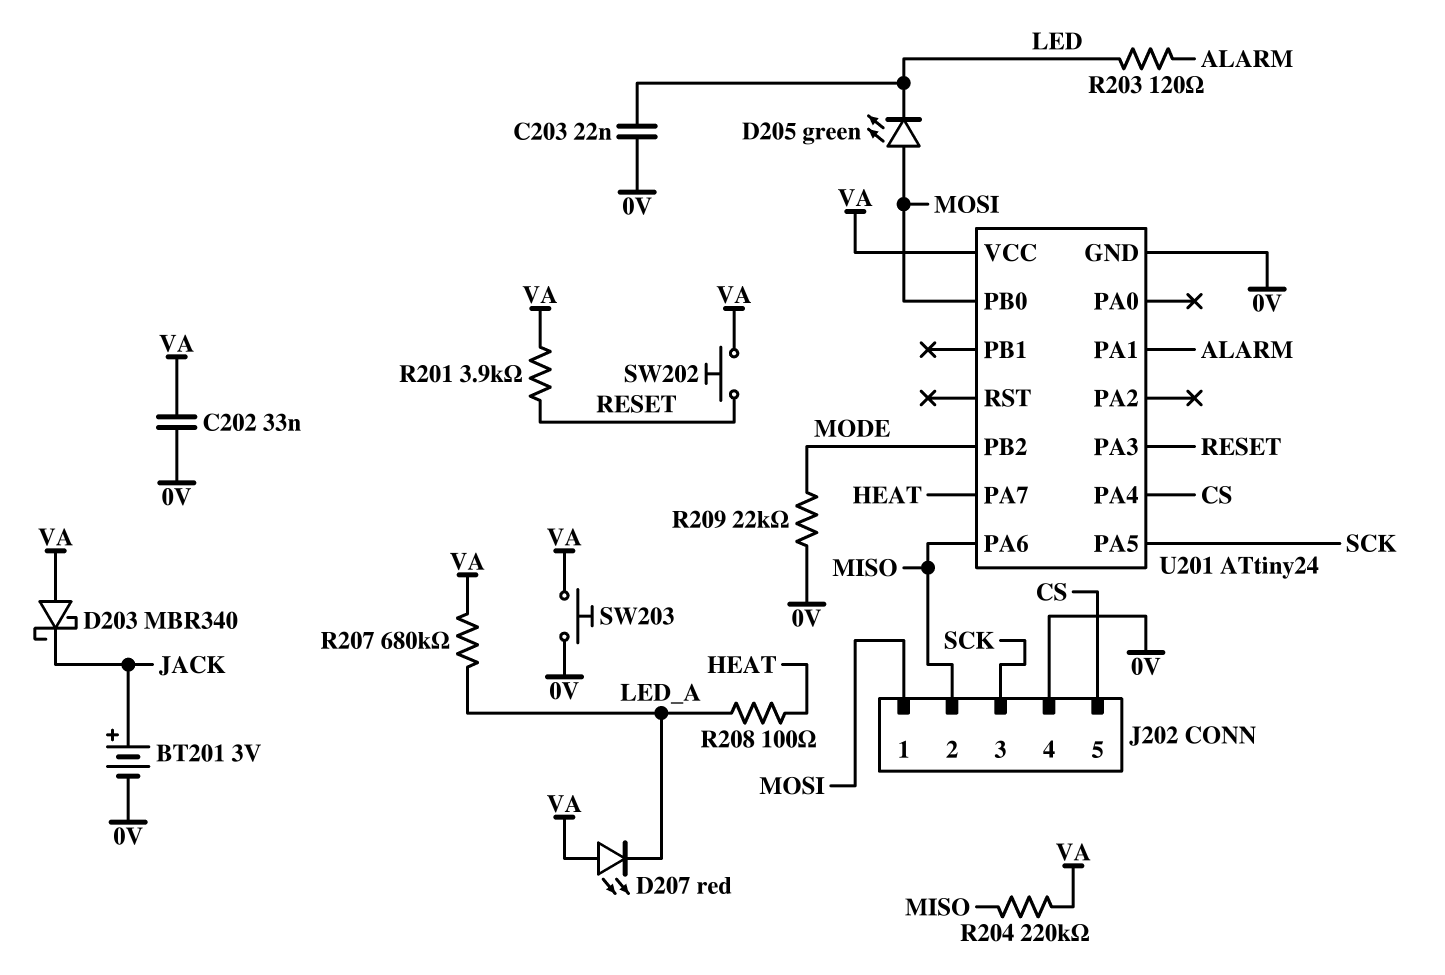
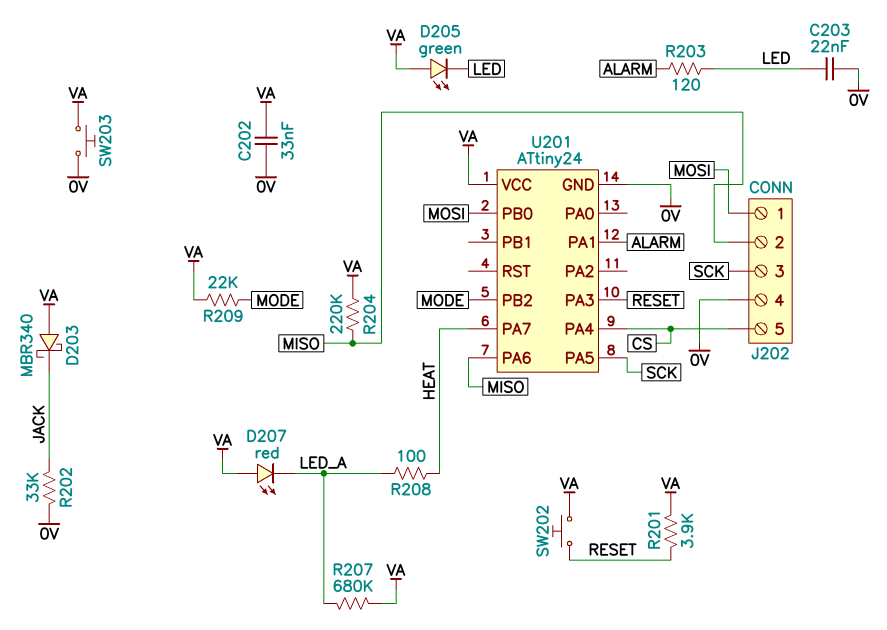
BT201: 3V (plus JACK, minus 0V) -> none
D205: LED green (A MOSI, K LED) -> LED green (A VA, K LED)
R202: none -> 33k (0V, JACK)
R209: 22k (0V, MODE) -> 22k (MODE, VA)

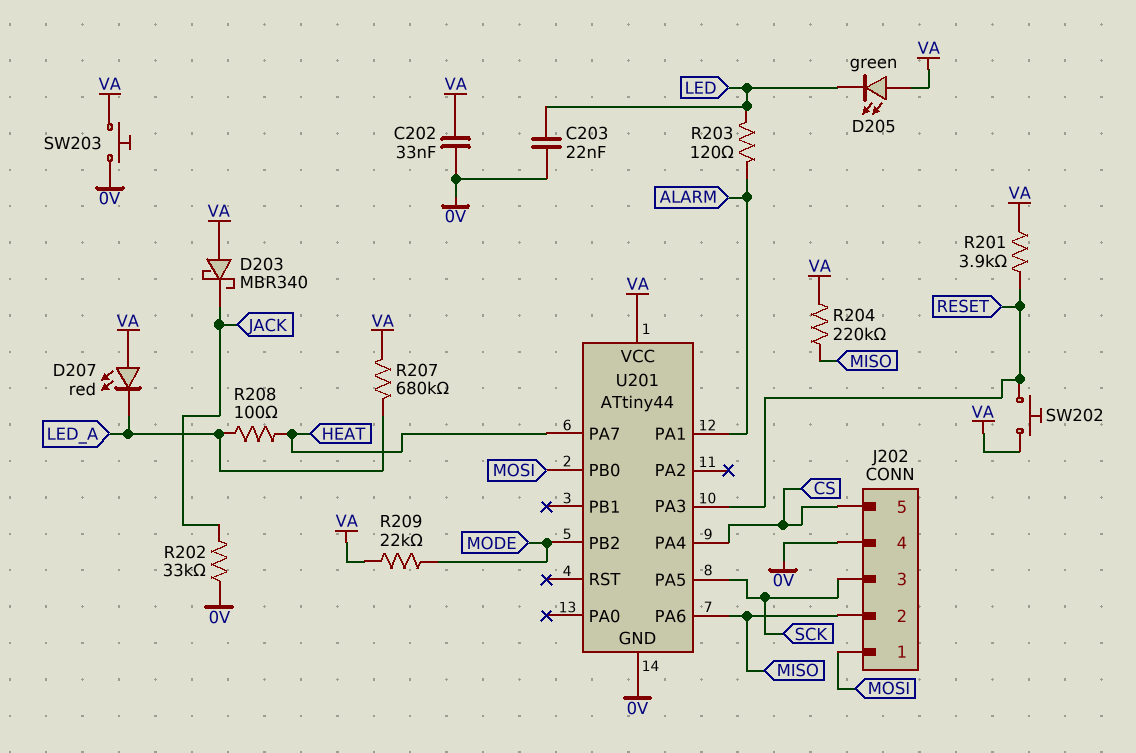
U201: ATtiny24 -> ATtiny44

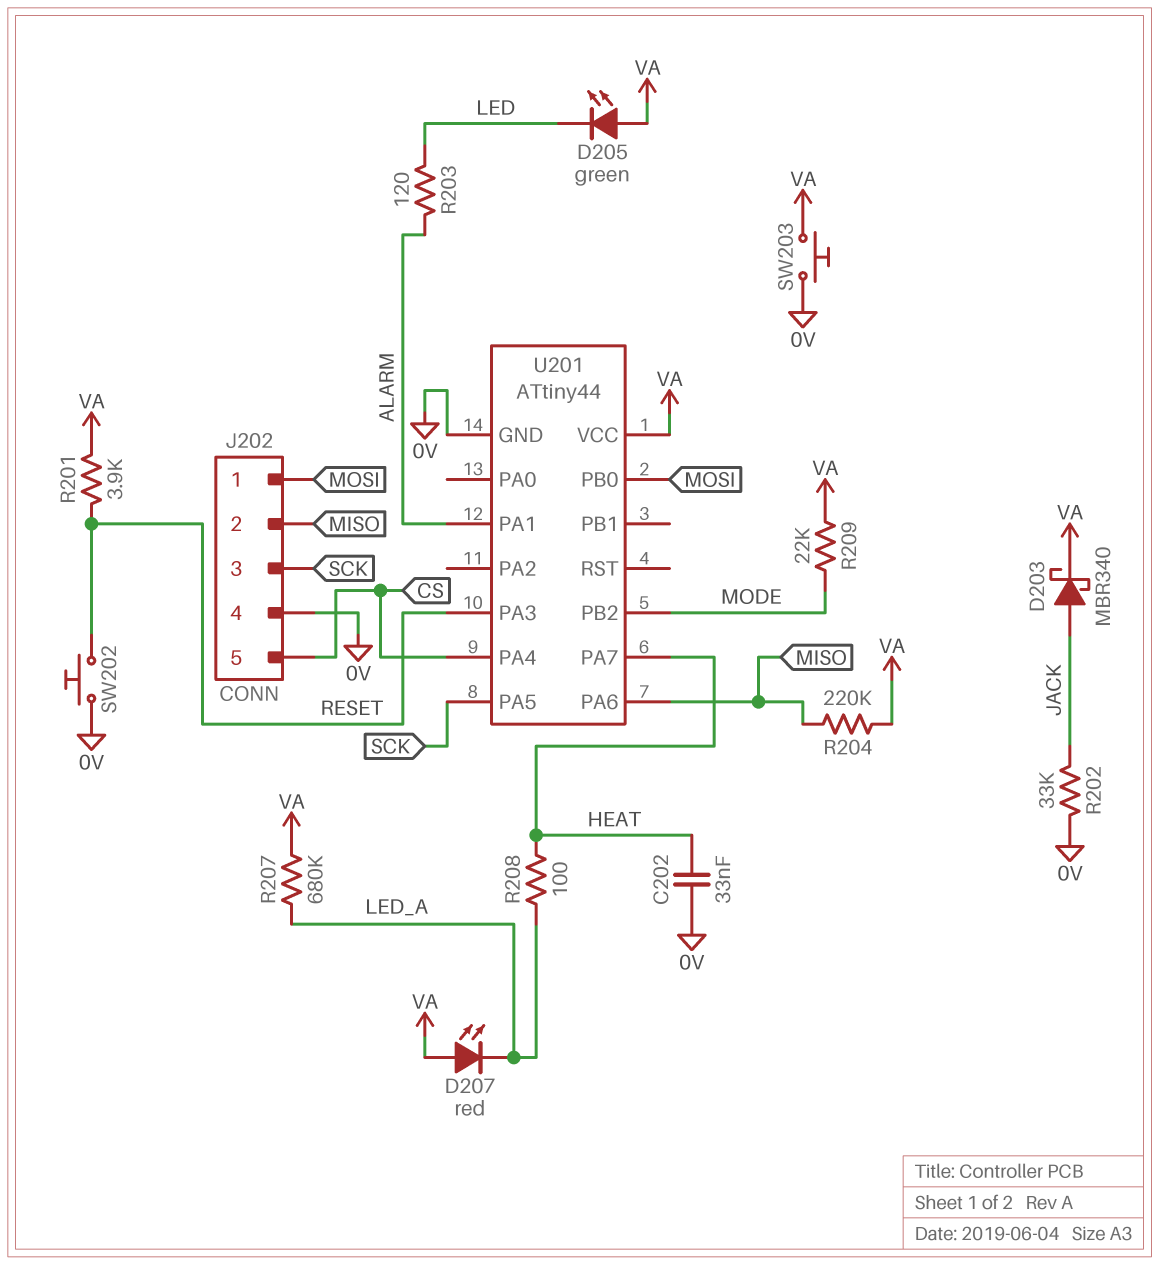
C202: 33nF (0V, VA) -> 33nF (0V, HEAT)
C203: 22nF (0V, LED) -> none
D203: schottky MBR340 (A VA, K JACK) -> schottky MBR340 (A JACK, K VA)
SW202: button (RESET, VA) -> button (0V, RESET)

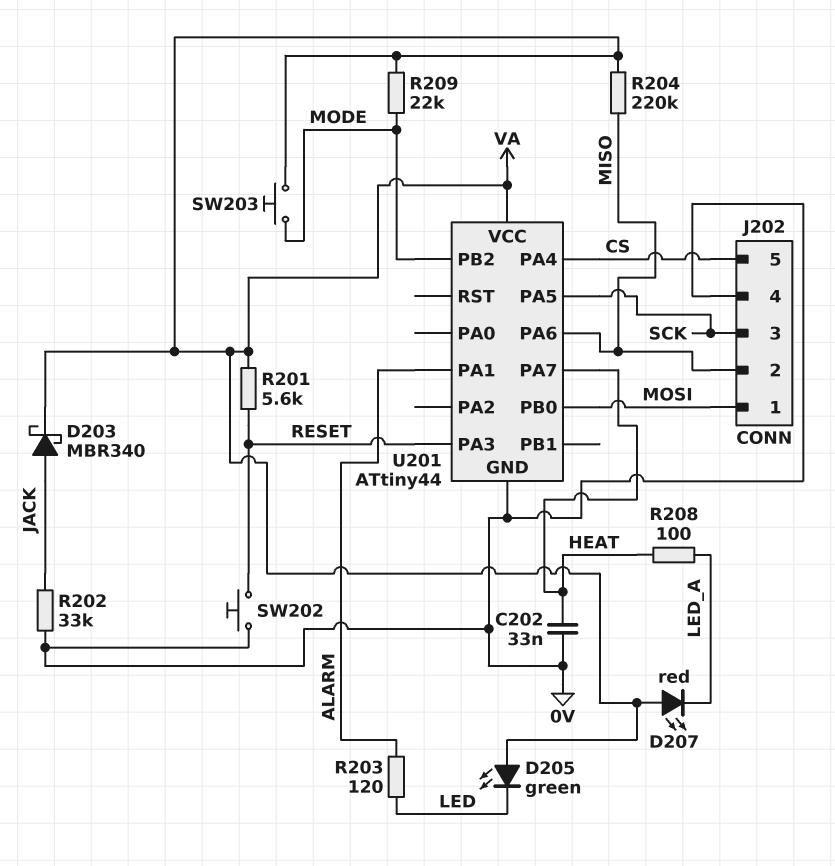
R201: 3.9k (RESET, VA) -> 5.6k (RESET, VA)
R207: 680k (LED_A, VA) -> none
SW203: button (0V, VA) -> button (MODE, VA)

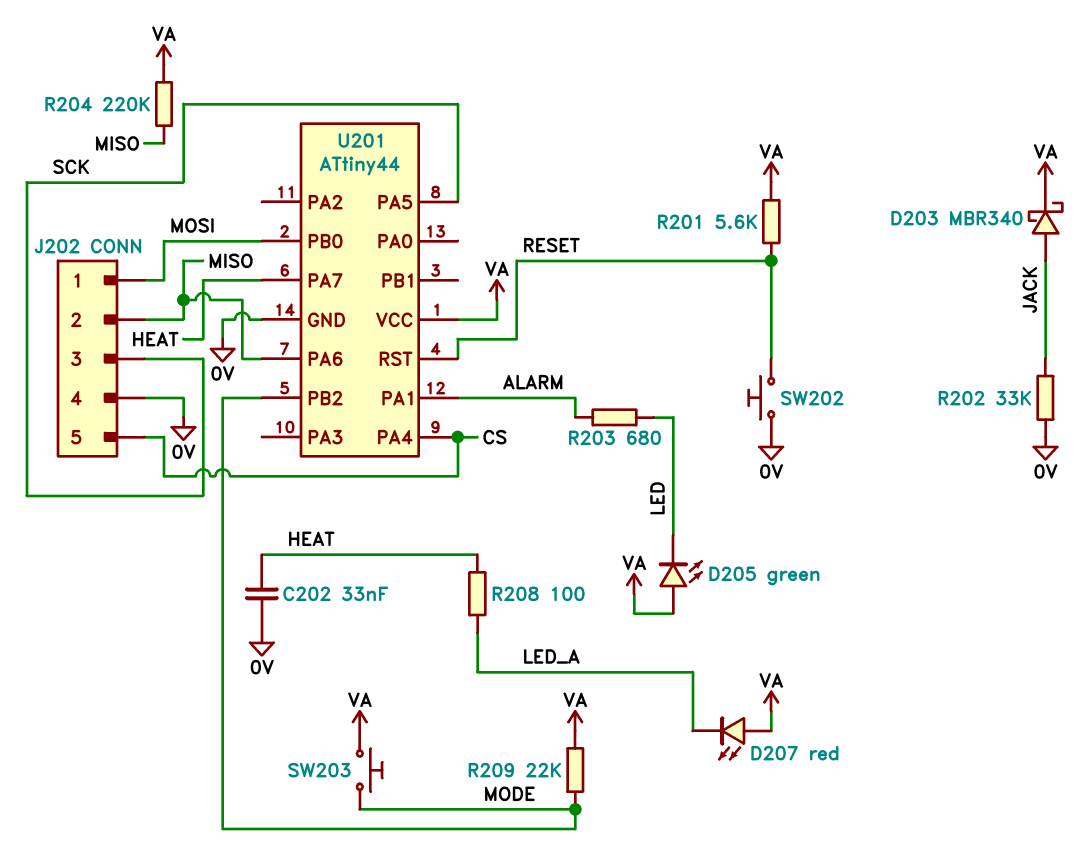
R203: 120 (ALARM, LED) -> 680 (ALARM, LED)
U201 pin PA3: RESET -> none
U201 pin RST: none -> RESET

